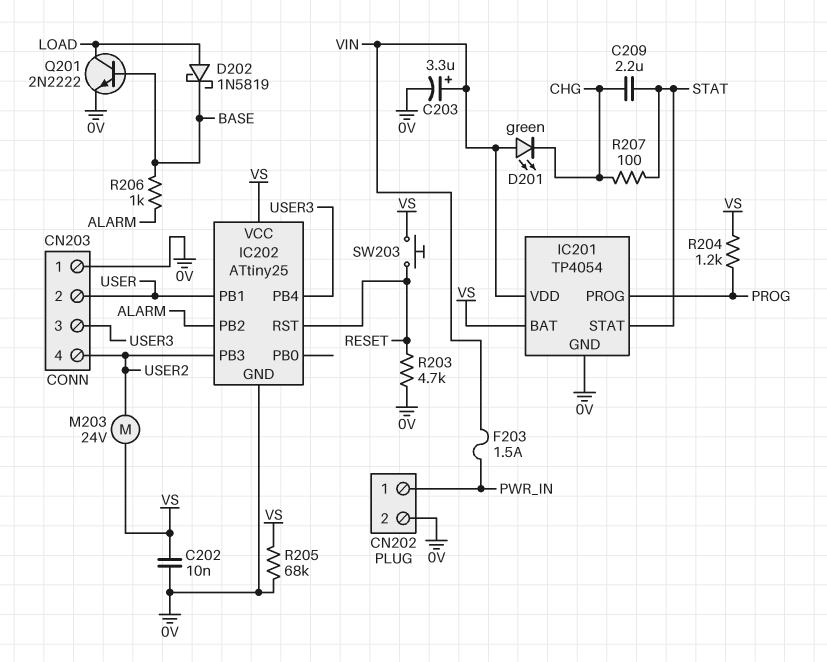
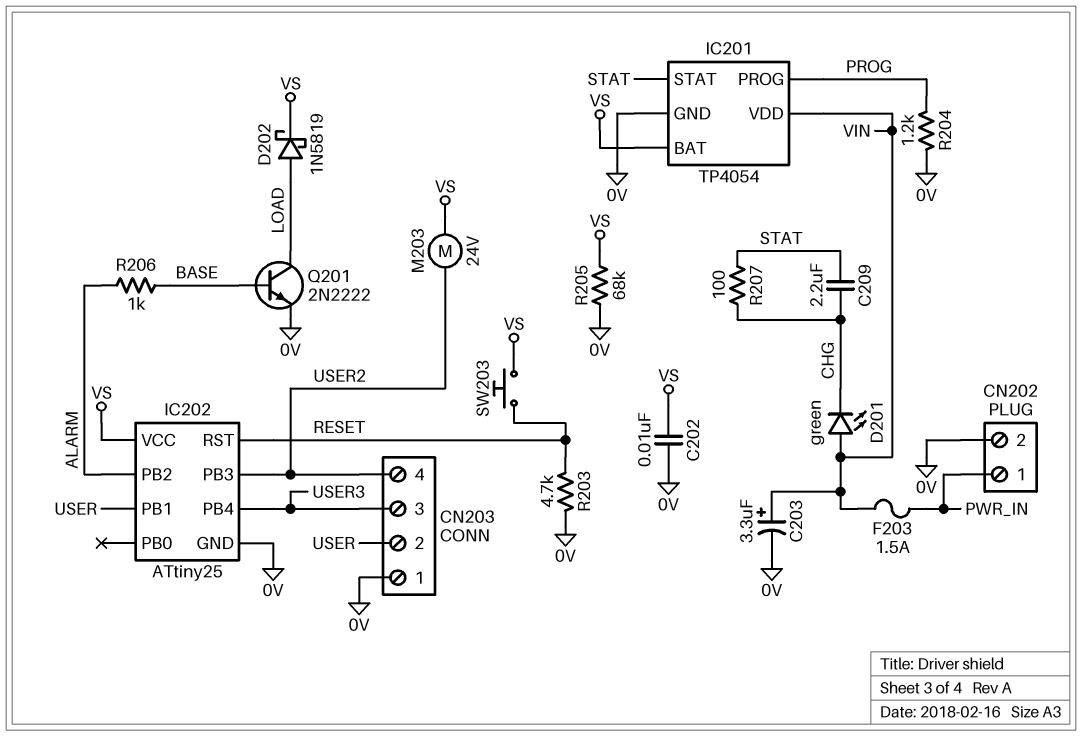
D202: schottky 1N5819 (A LOAD, K BASE) -> schottky 1N5819 (A LOAD, K VS)
R204: 1.2k (PROG, VS) -> 1.2k (0V, PROG)

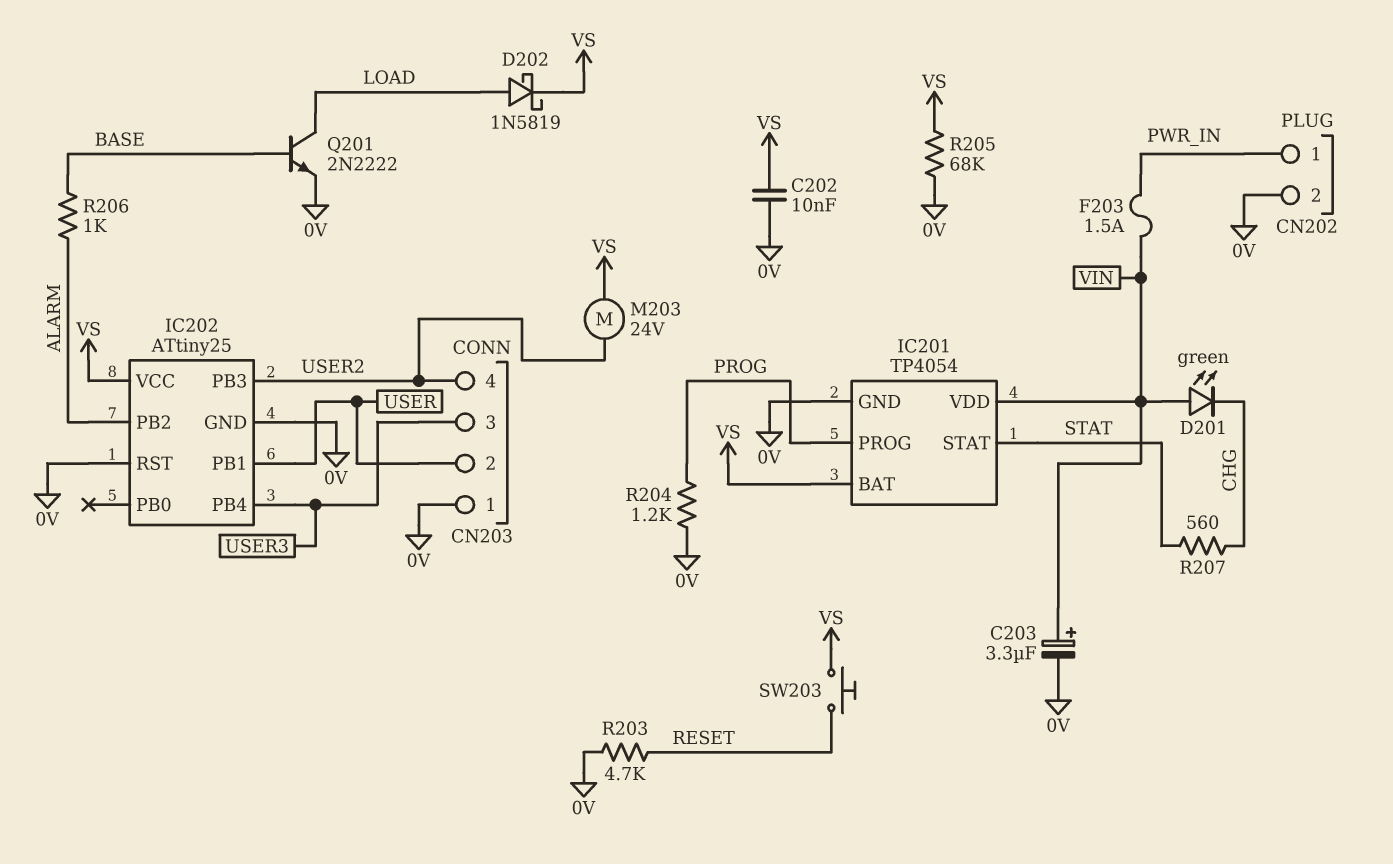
C209: 2.2uF (CHG, STAT) -> none
IC202 pin RST: RESET -> 0V
R207: 100 (CHG, STAT) -> 560 (CHG, STAT)

